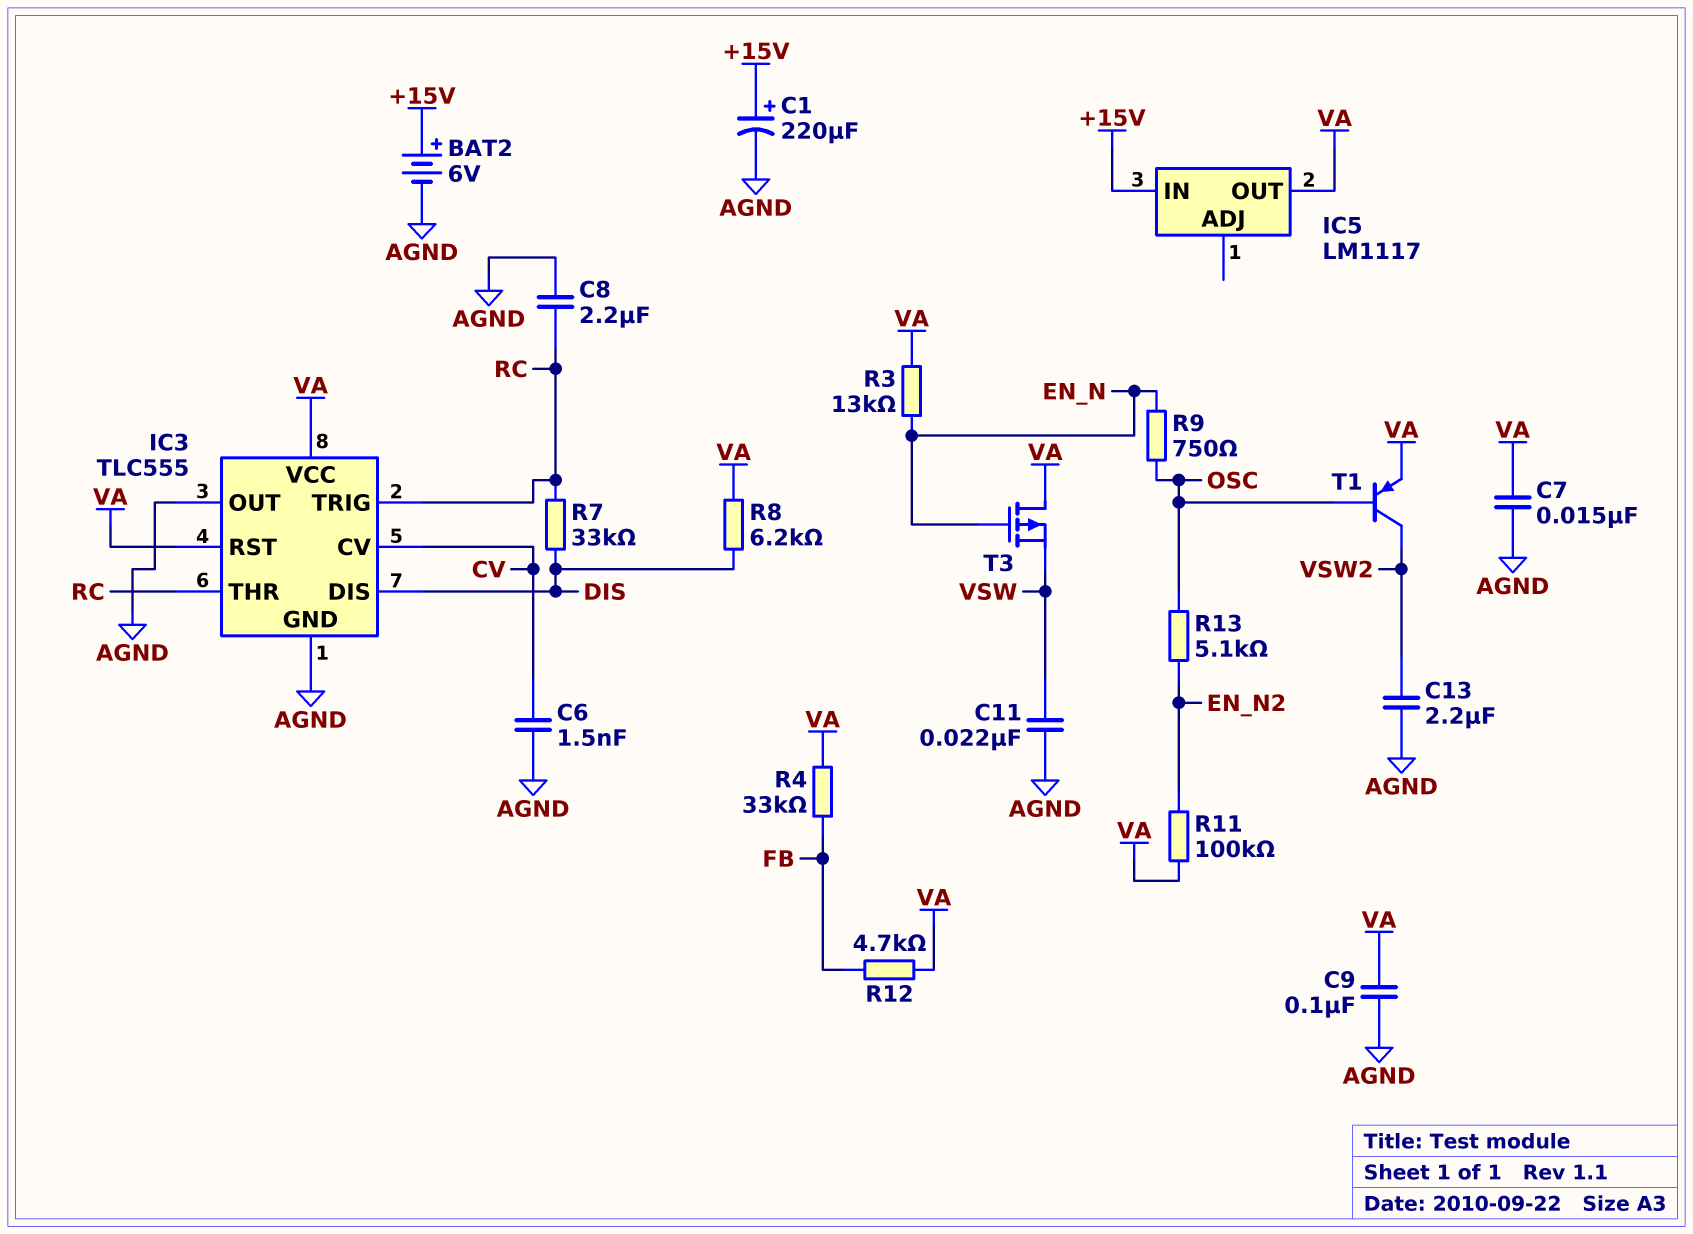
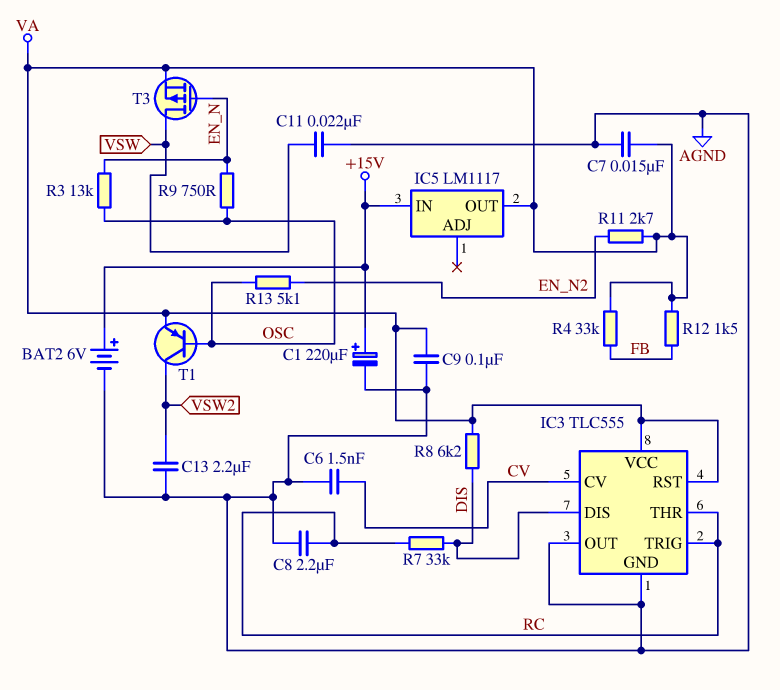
R3: 13k (EN_N, VA) -> 13k (EN_N, OSC)
R11: 100k (EN_N2, VA) -> 2.7k (EN_N2, VA)
R12: 4.7k (FB, VA) -> 1.5k (FB, VA)
T3: PMOS (G EN_N, D VA, S VSW) -> PMOS (G EN_N, D VSW, S VA)

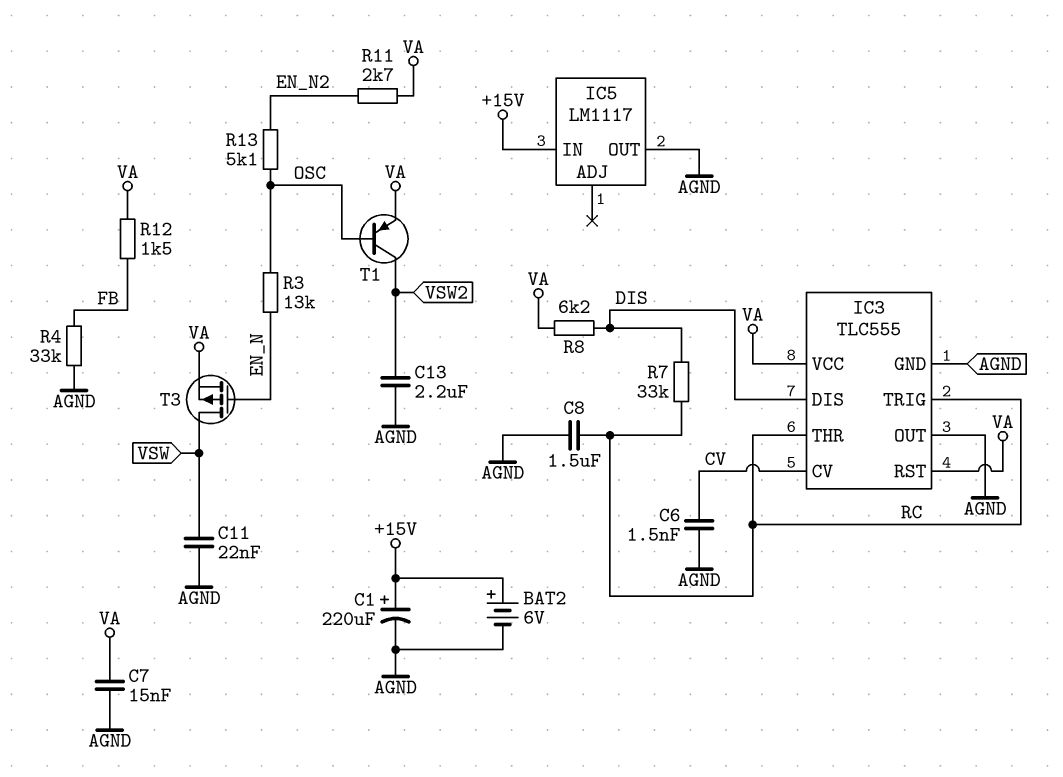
C8: 2.2uF (AGND, RC) -> 1.5uF (AGND, RC)
C9: 100nF (AGND, VA) -> none
IC5 pin OUT: VA -> AGND
R4: 33k (FB, VA) -> 33k (AGND, FB)
R9: 750 (EN_N, OSC) -> none

